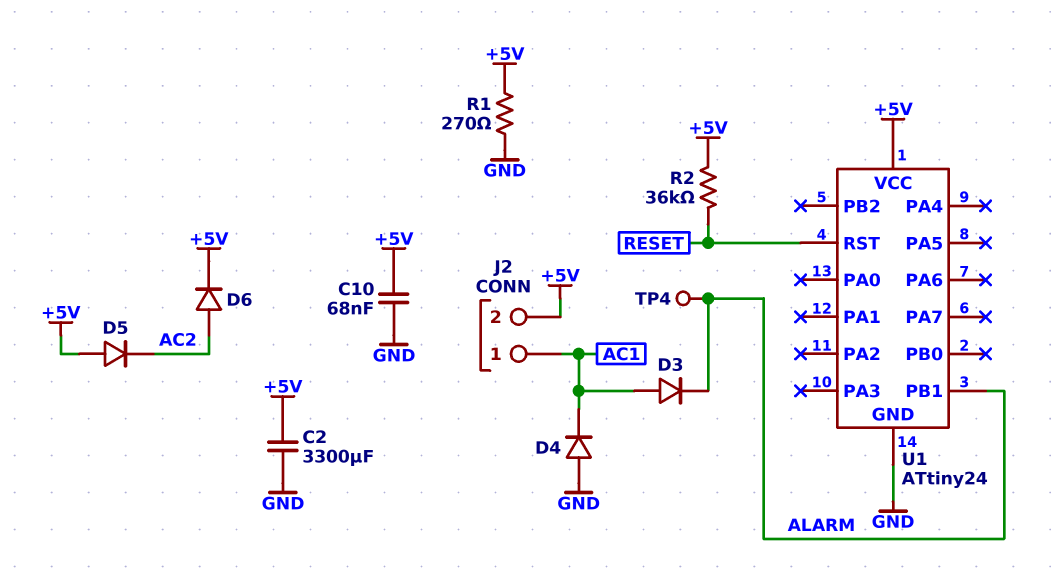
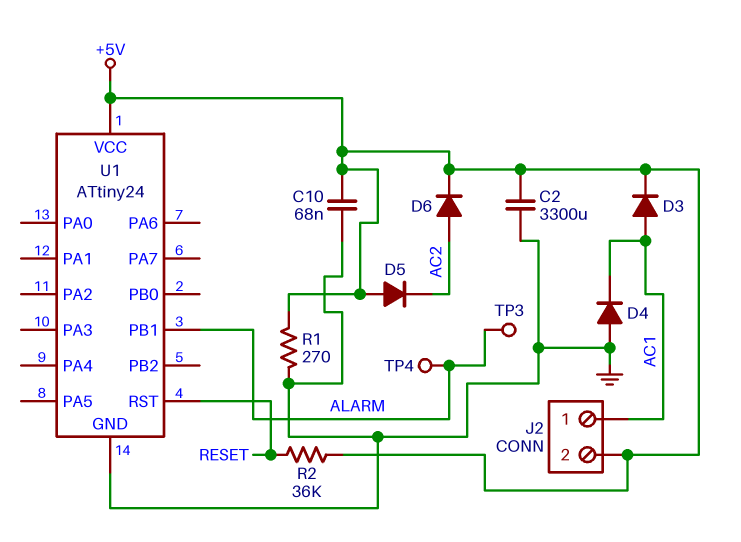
D3: diode (A AC1, K ALARM) -> diode (A AC1, K +5V)
TP3: none -> test point (ALARM)

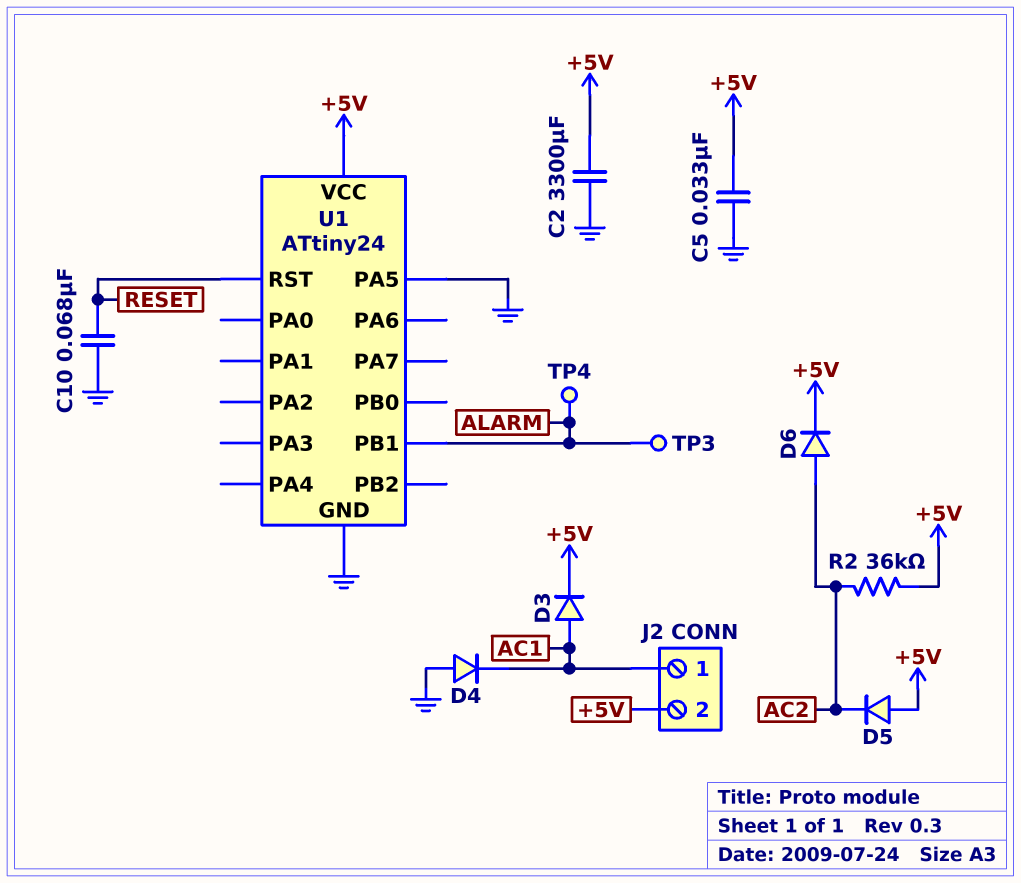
C5: none -> 33nF (+5V, GND)
C10: 68nF (+5V, GND) -> 68nF (GND, RESET)
R1: 270 (+5V, GND) -> none
R2: 36k (+5V, RESET) -> 36k (+5V, AC2)
U1 pin PA5: none -> GND

